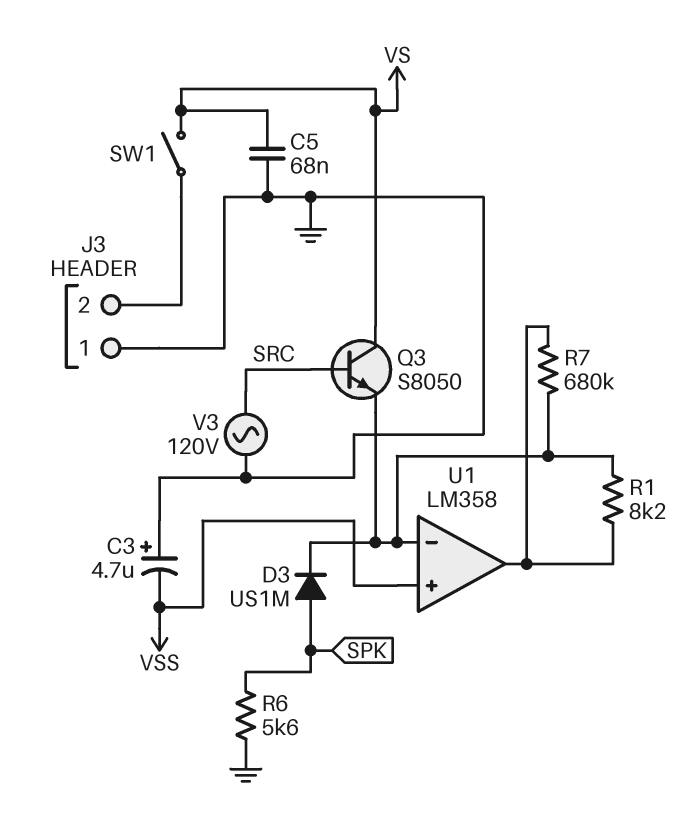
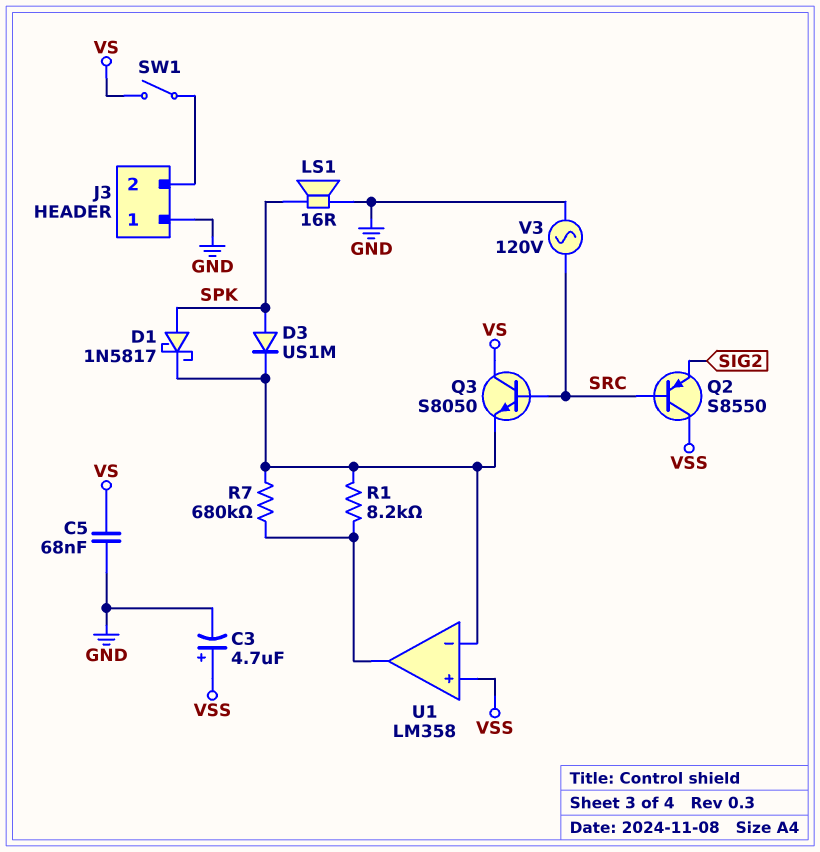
C3: 4.7uF (plus GND, minus VSS) -> 4.7uF (plus VSS, minus GND)
D1: none -> schottky 1N5817 (A SPK, K U1/in-)
LS1: none -> speaker 16R (GND, SPK)
Q2: none -> PNP S8550 (B SRC, C VSS, E SIG2)
R6: 5.6k (GND, SPK) -> none

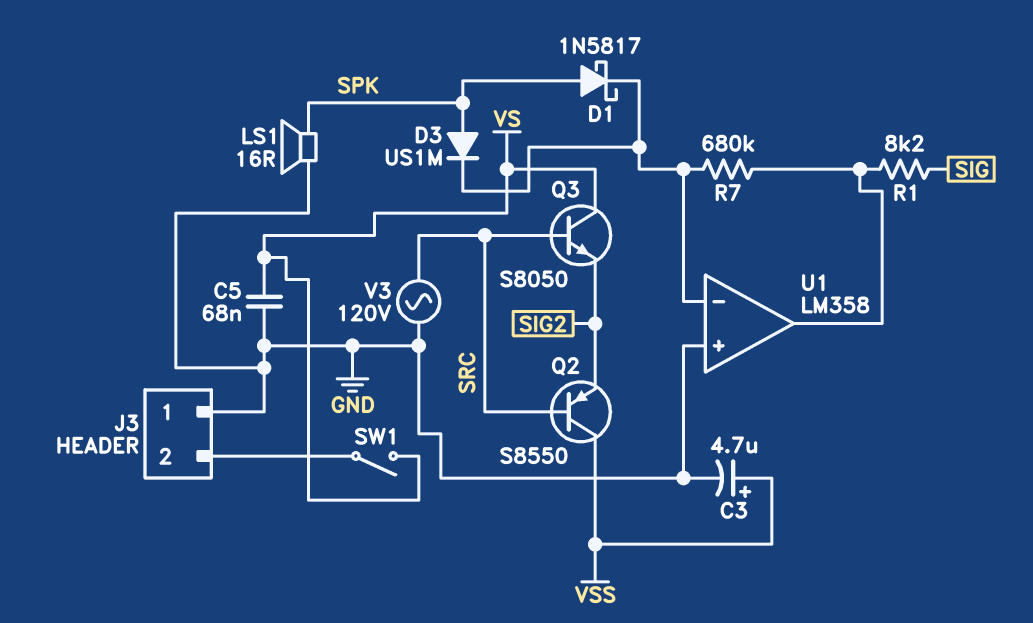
Q3: NPN S8050 (B SRC, C VS, E U1/in-) -> NPN S8050 (B SRC, C VS, E SIG2)
R1: 8.2k (U1/in-, U1/out) -> 8.2k (SIG, U1/out)
U1 pin in+: VSS -> GND

